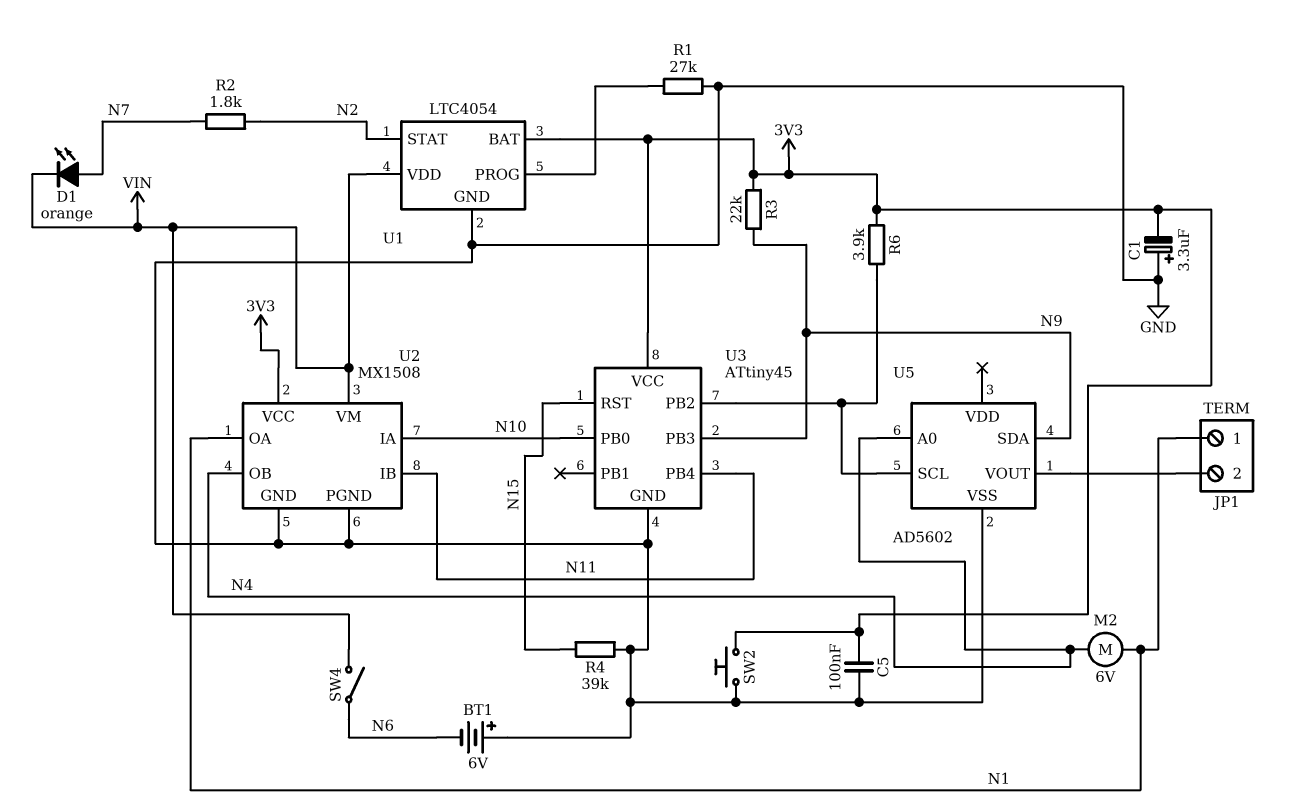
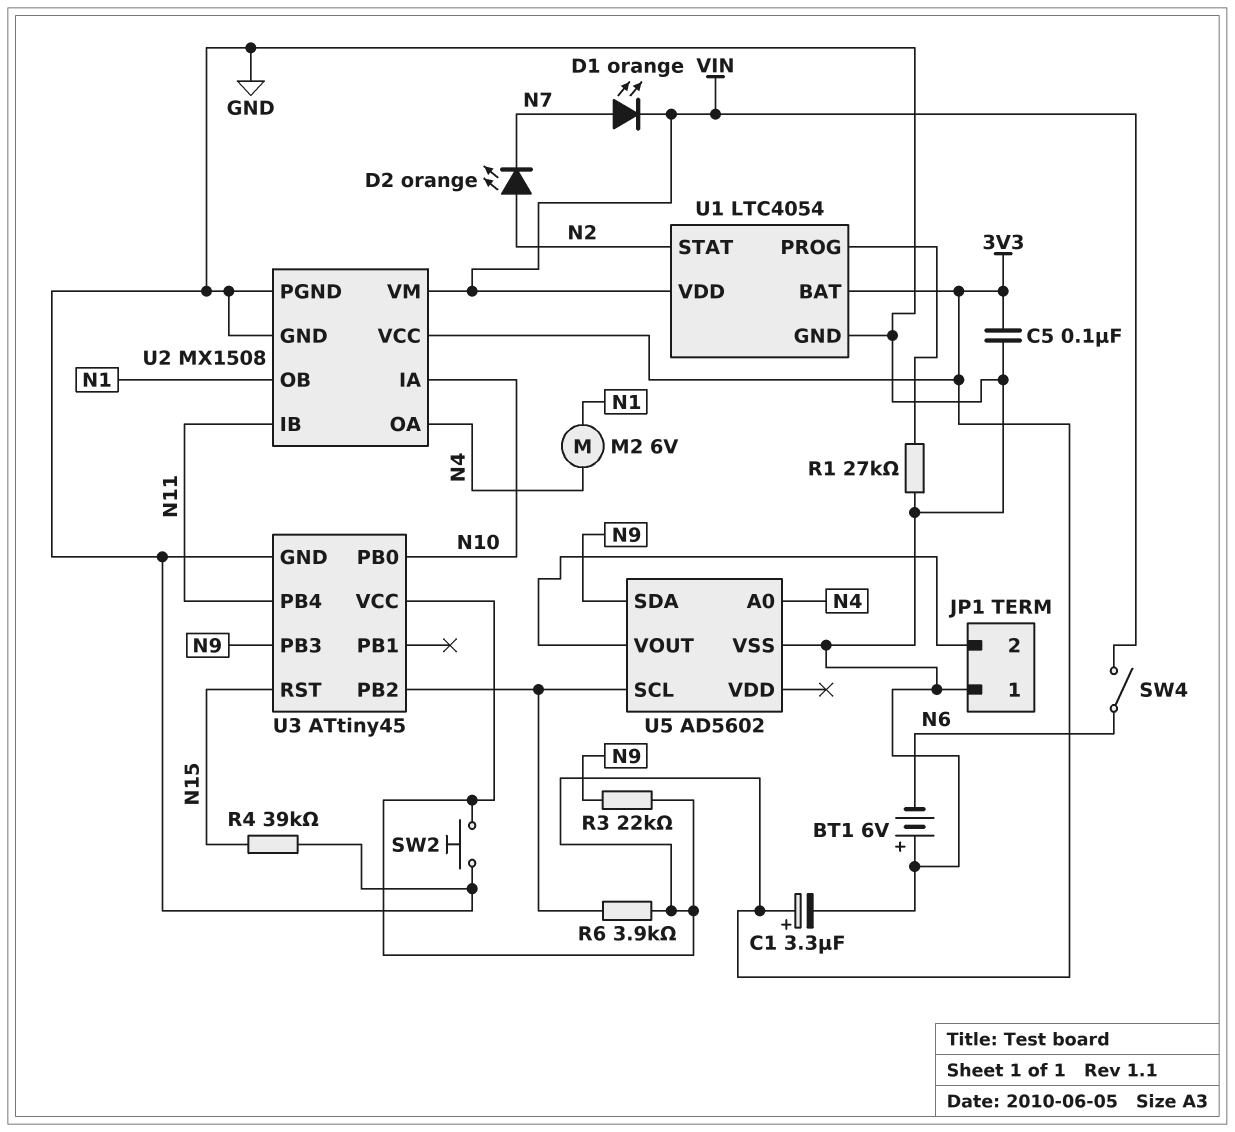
C1: 3.3uF (plus GND, minus 3V3) -> 3.3uF (plus 3V3, minus GND)
D2: none -> LED orange (A N2, K N7)
JP1 pin 1: N1 -> GND
R2: 1.8k (N2, N7) -> none
U2 pin OA: N1 -> N4
U2 pin OB: N4 -> N1

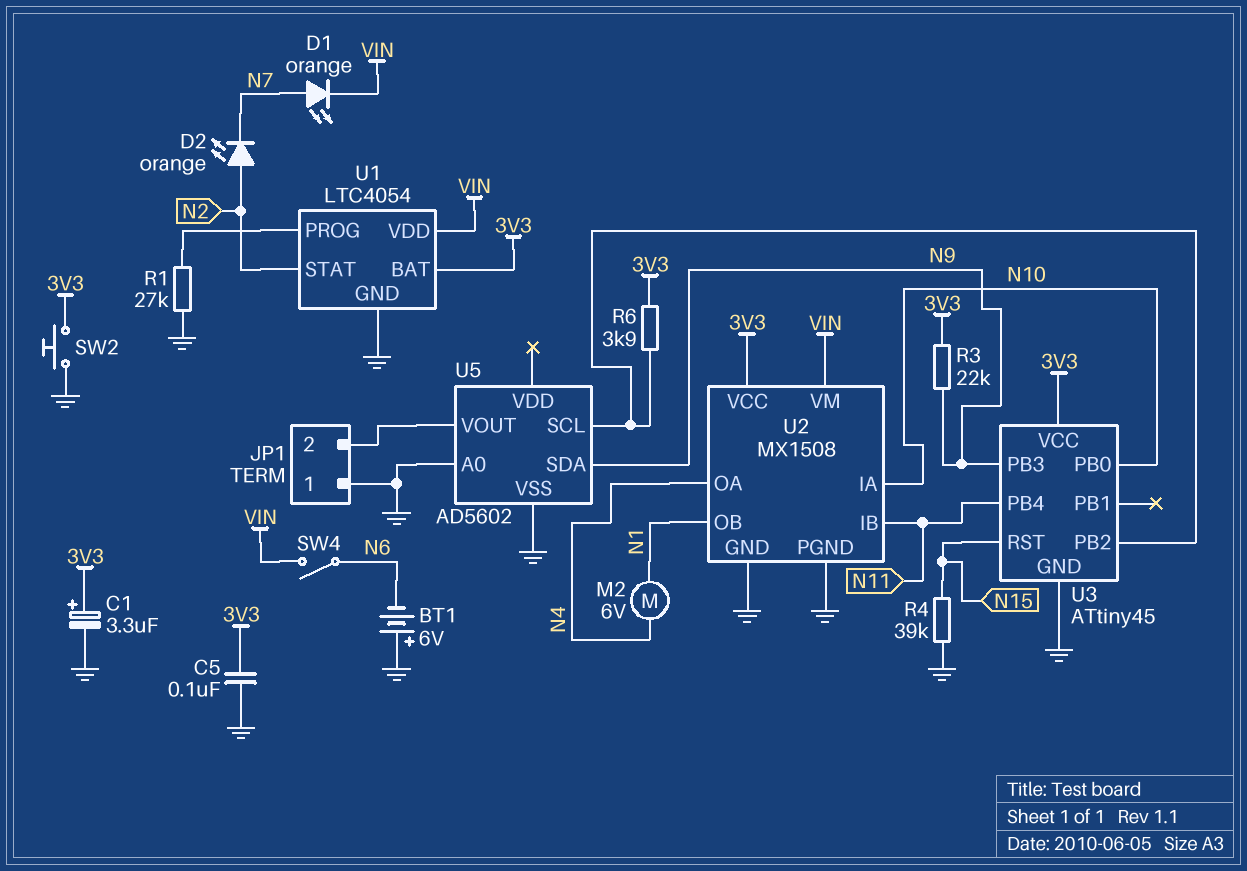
U5 pin A0: N4 -> GND

